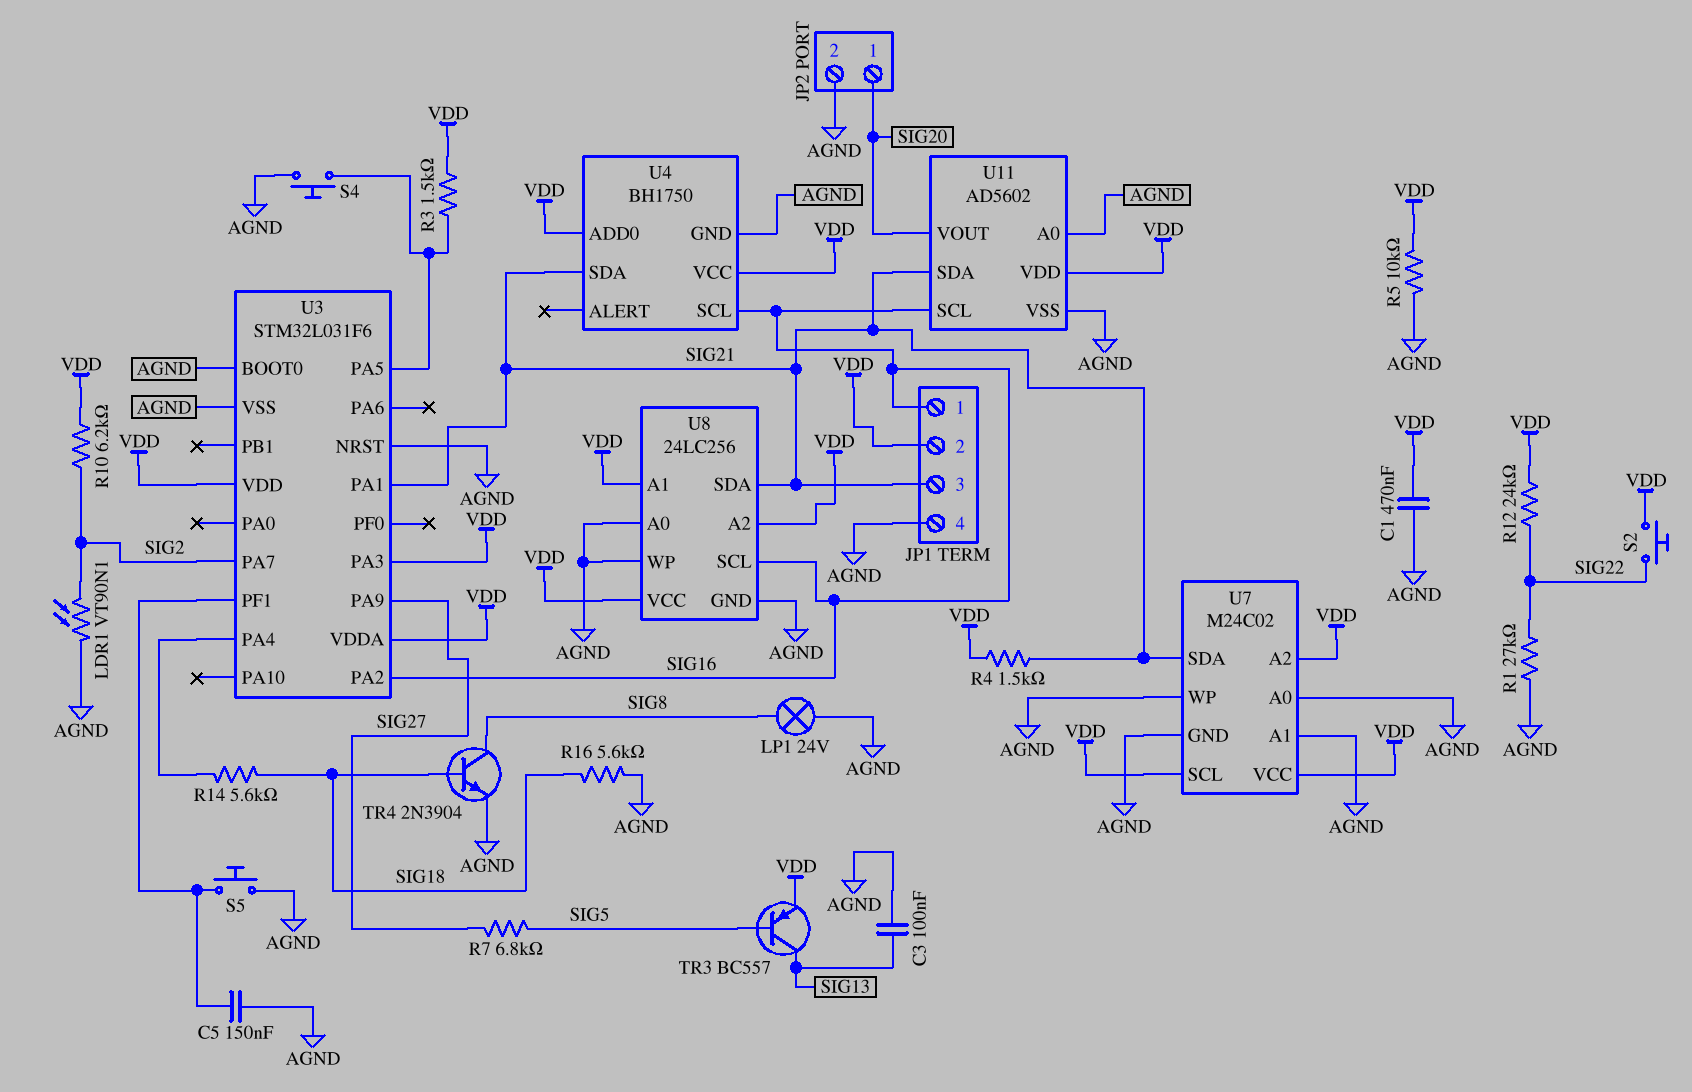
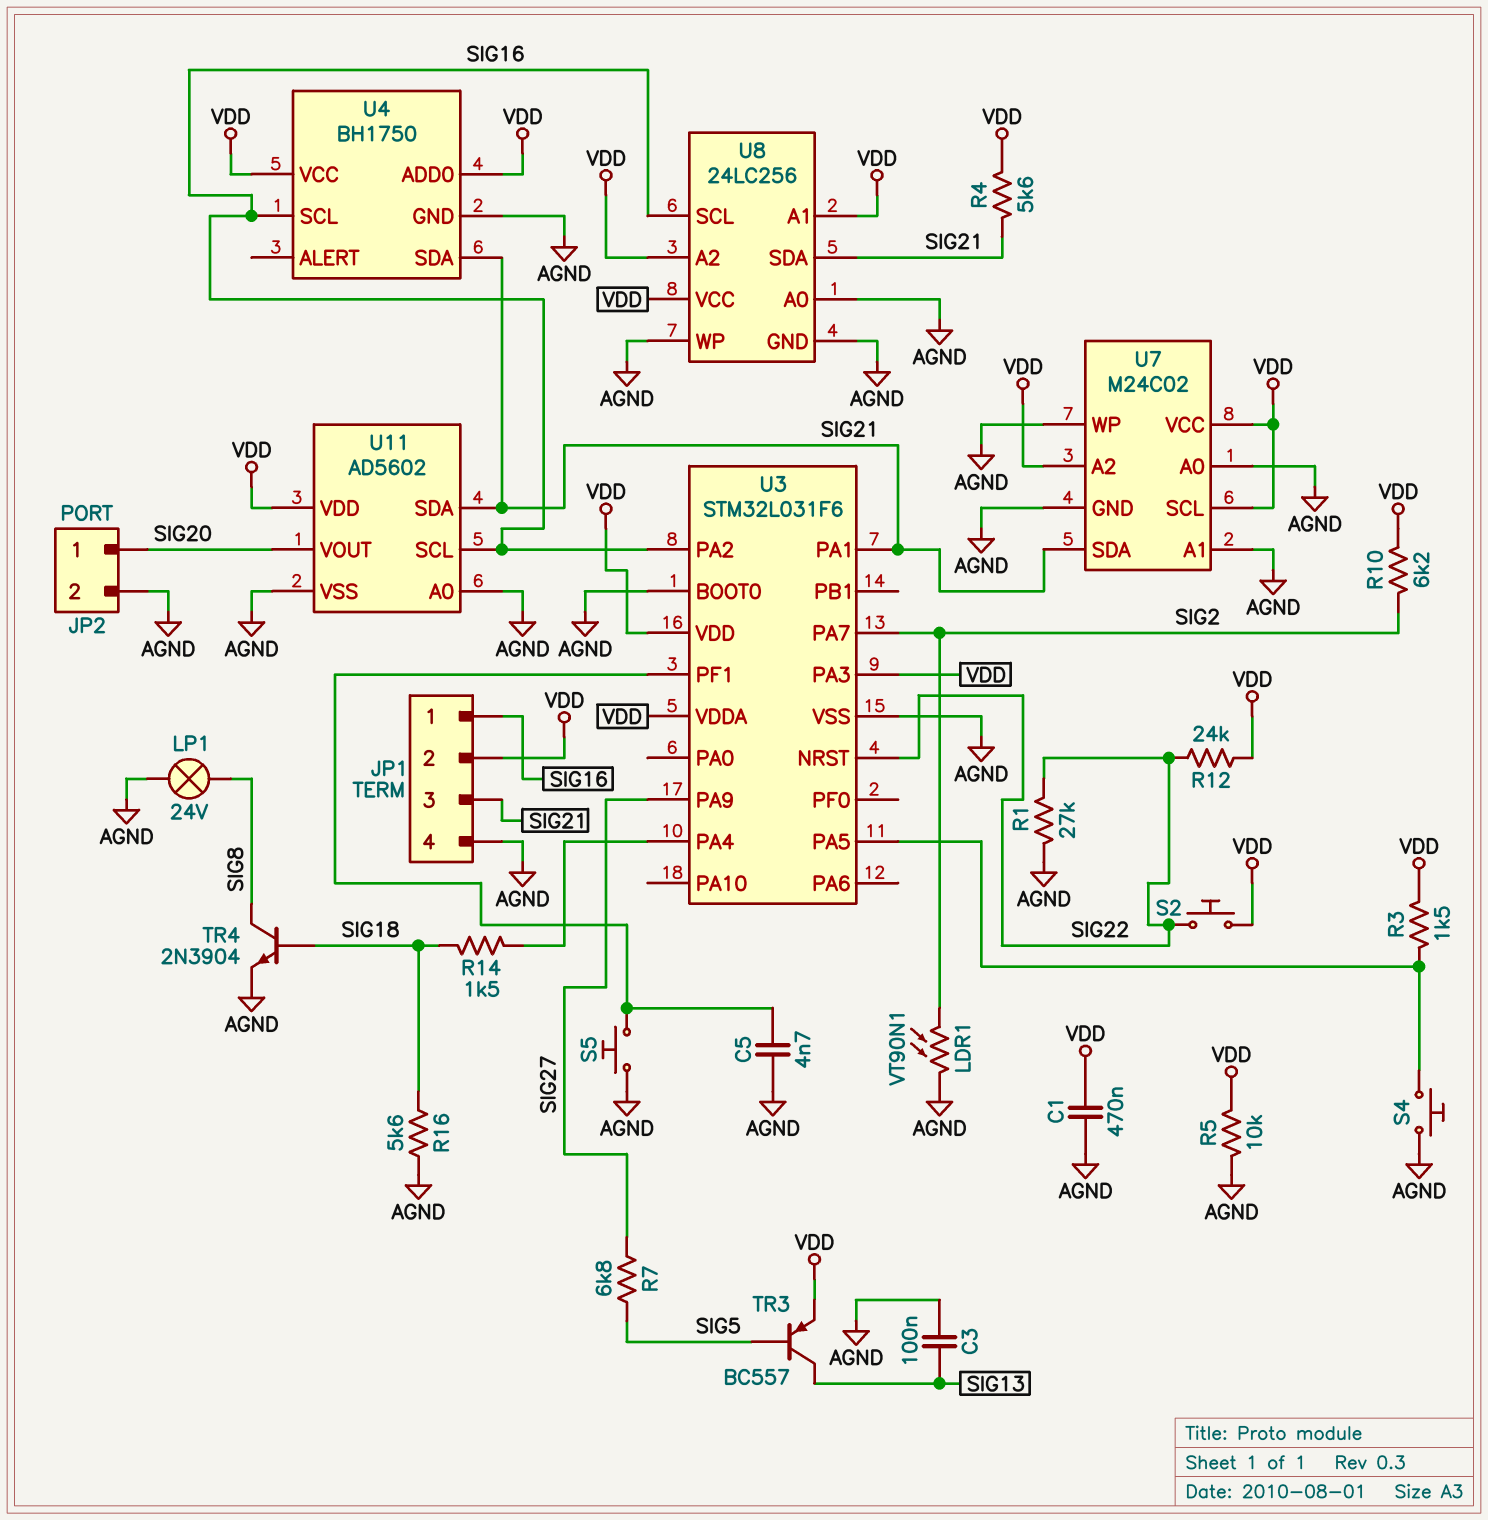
C5: 150nF (AGND, U3/PF1) -> 4.7nF (AGND, U3/PF1)
R4: 1.5k (SIG21, VDD) -> 5.6k (SIG21, VDD)
R14: 5.6k (SIG18, U3/PA4) -> 1.5k (SIG18, U3/PA4)
U3 pin NRST: AGND -> SIG22

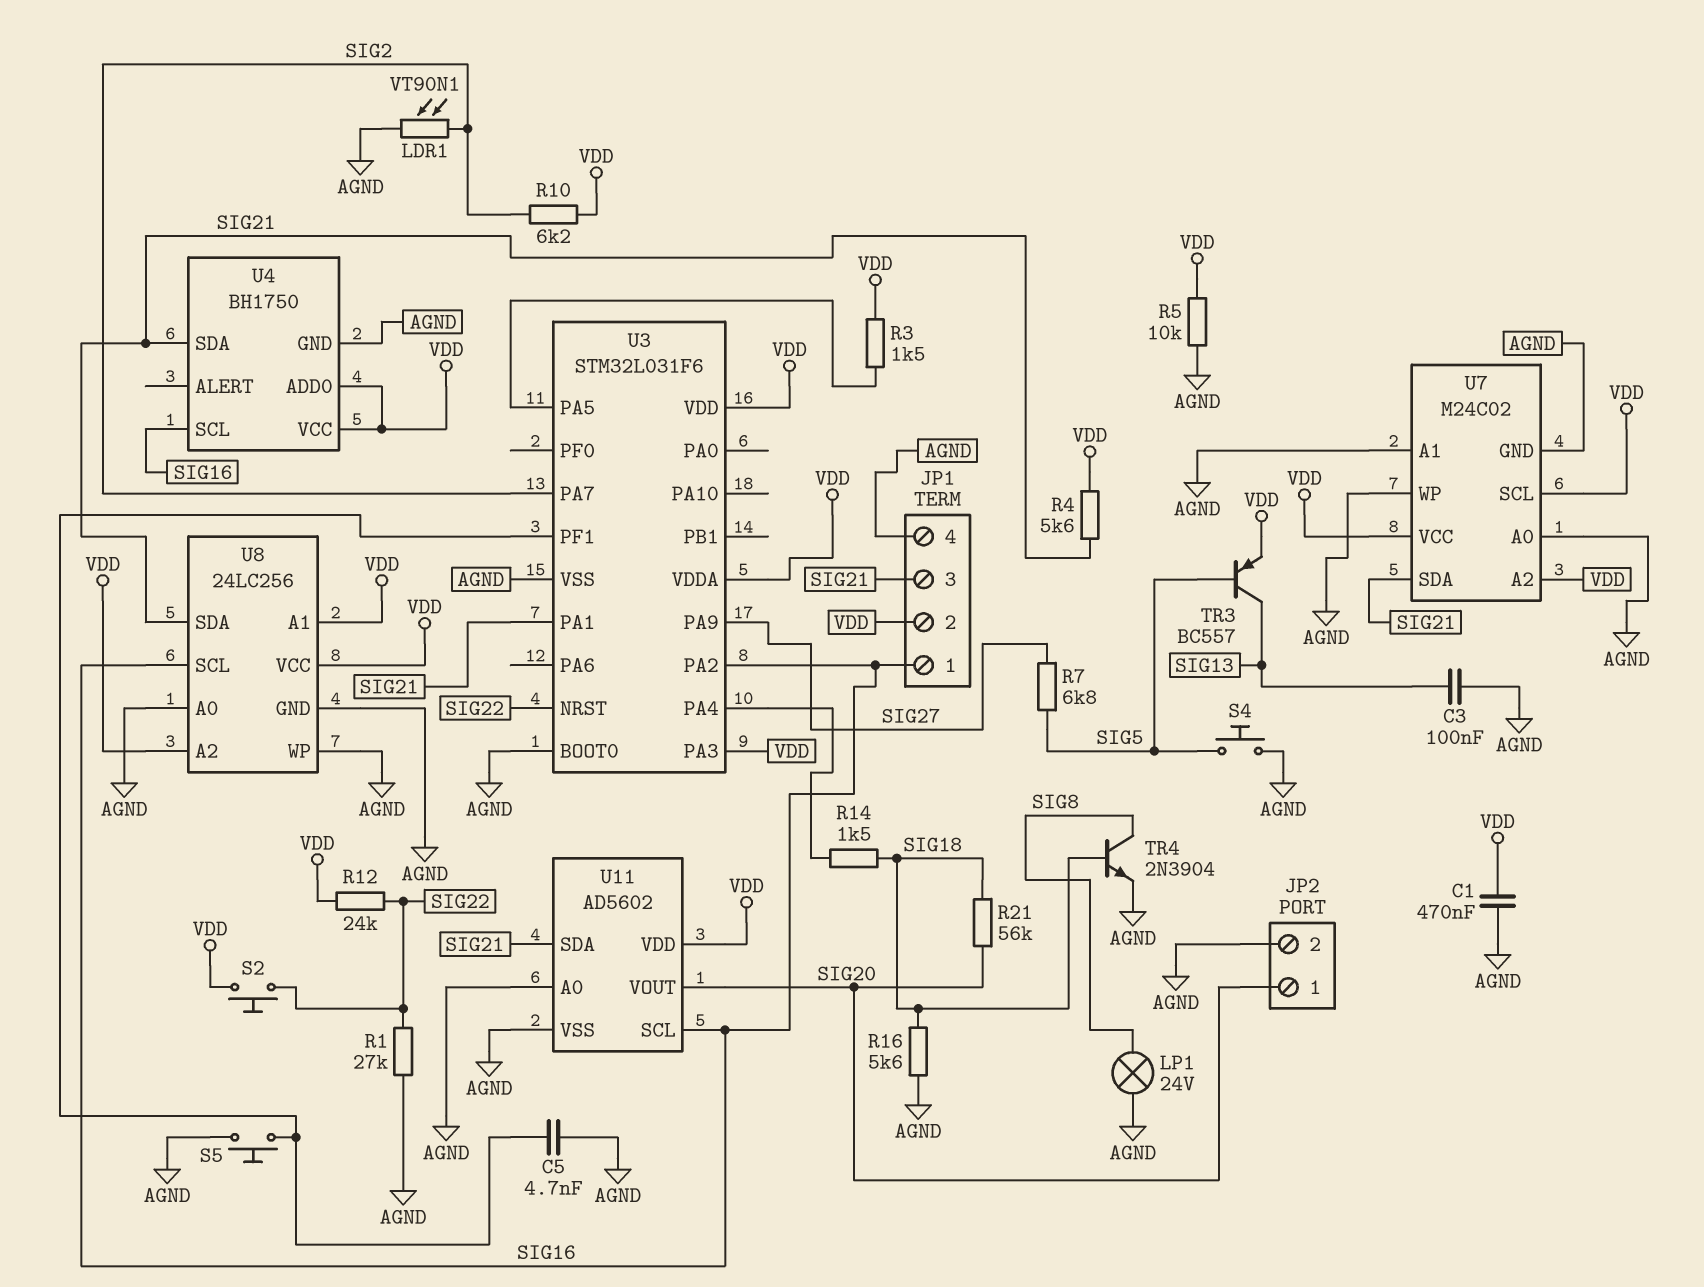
R21: none -> 56k (SIG18, SIG20)
S4: button (AGND, U3/PA5) -> button (AGND, SIG5)

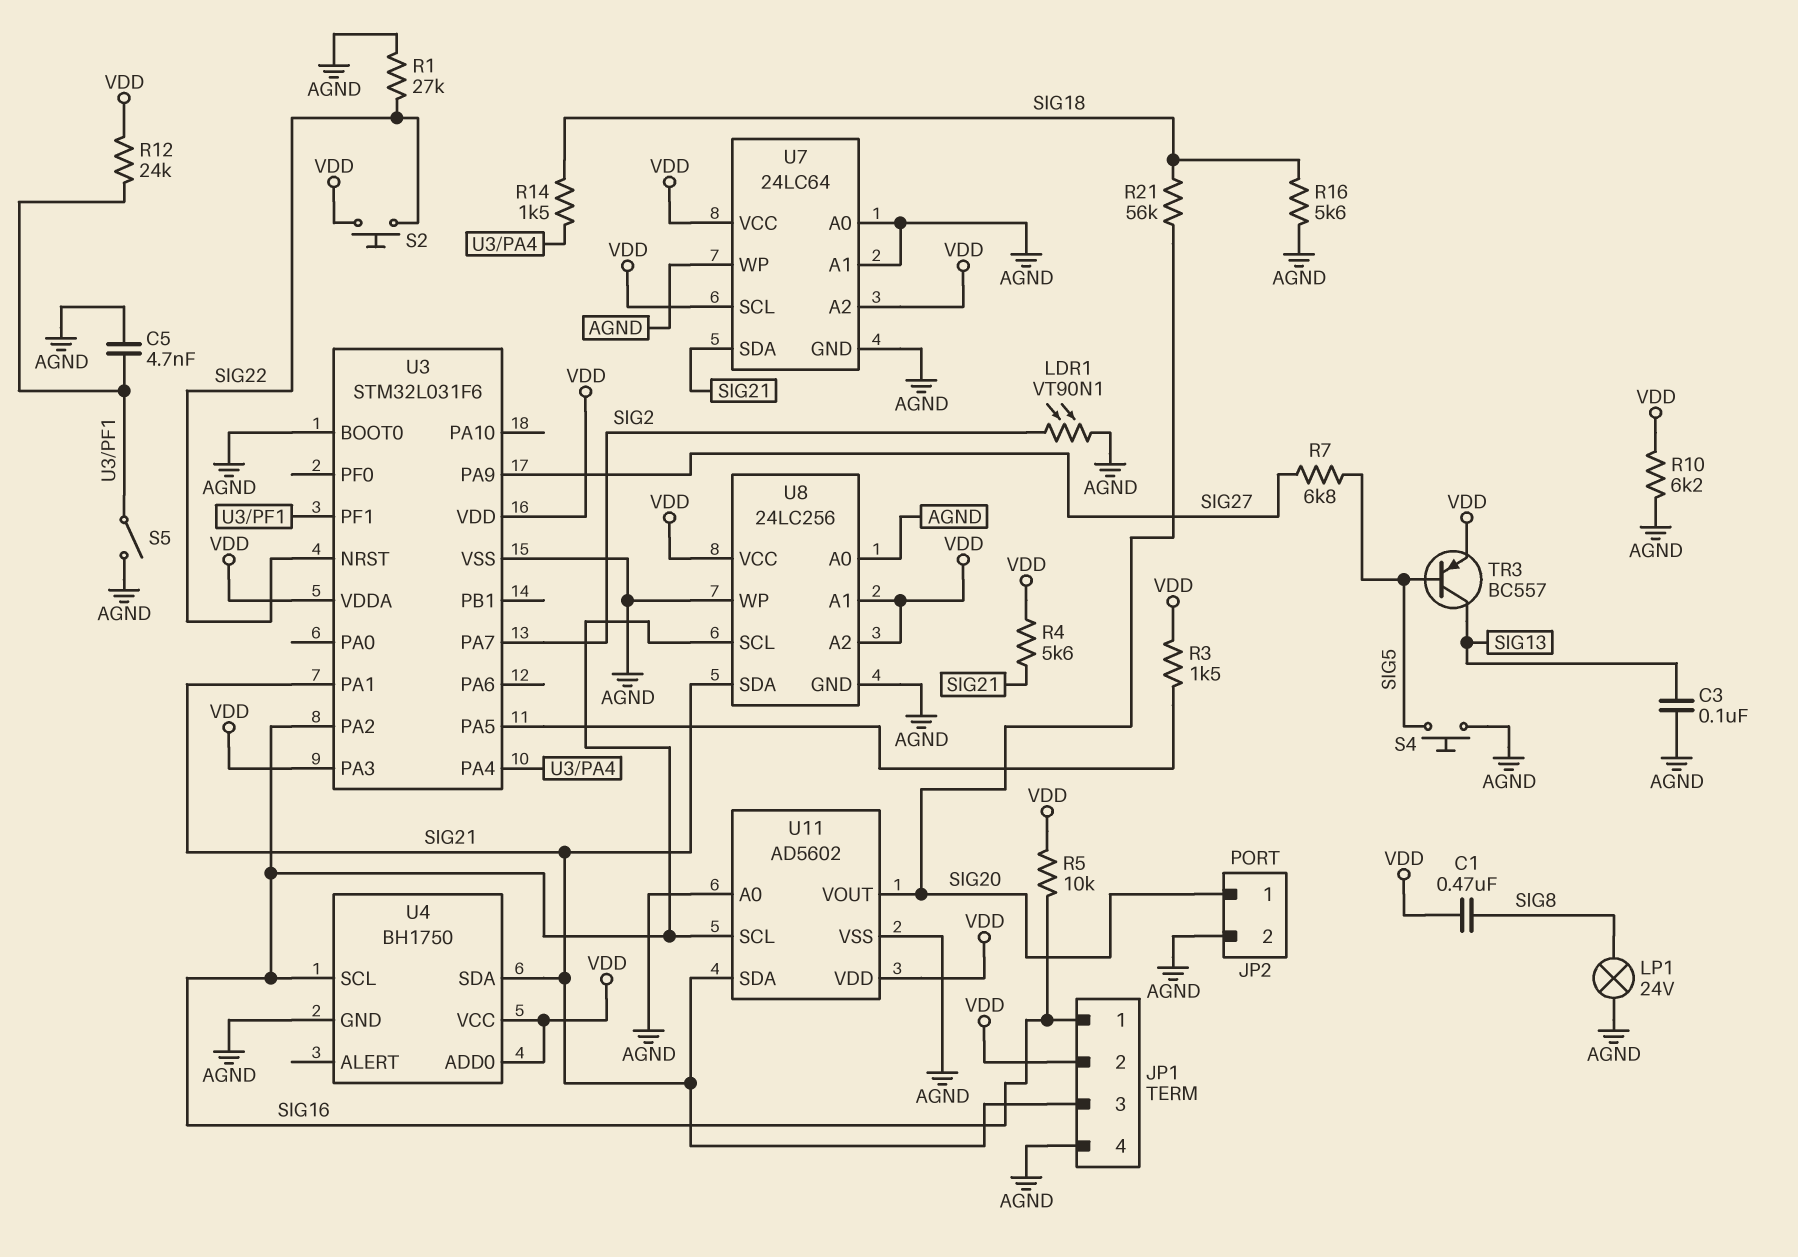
C1: 470nF (AGND, VDD) -> 470nF (SIG8, VDD)
R5: 10k (AGND, VDD) -> 10k (SIG16, VDD)
R10: 6.2k (SIG2, VDD) -> 6.2k (AGND, VDD)
R12: 24k (SIG22, VDD) -> 24k (U3/PF1, VDD)
S5: button (AGND, U3/PF1) -> switch (AGND, U3/PF1)
TR4: NPN 2N3904 (B SIG18, C SIG8, E AGND) -> none
U7: M24C02 -> 24LC64

